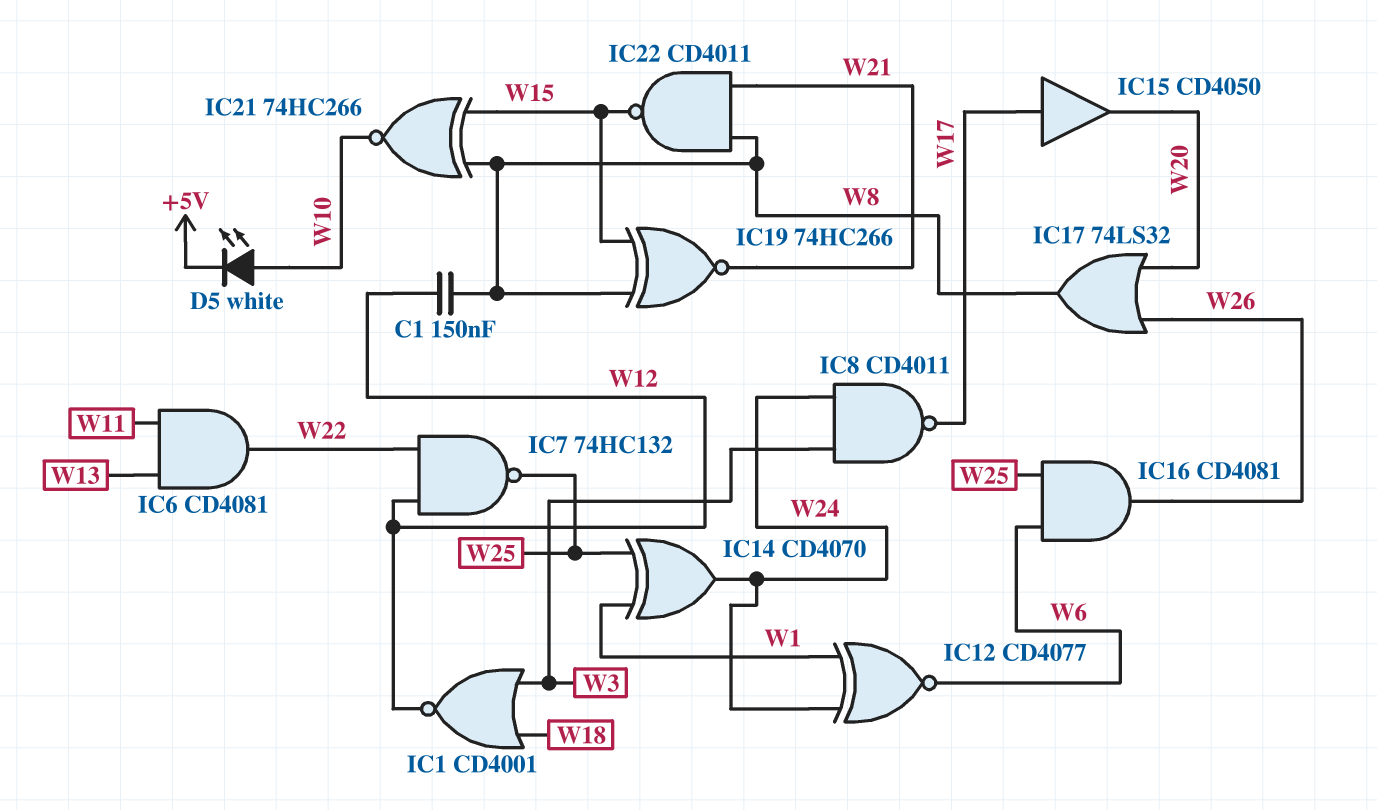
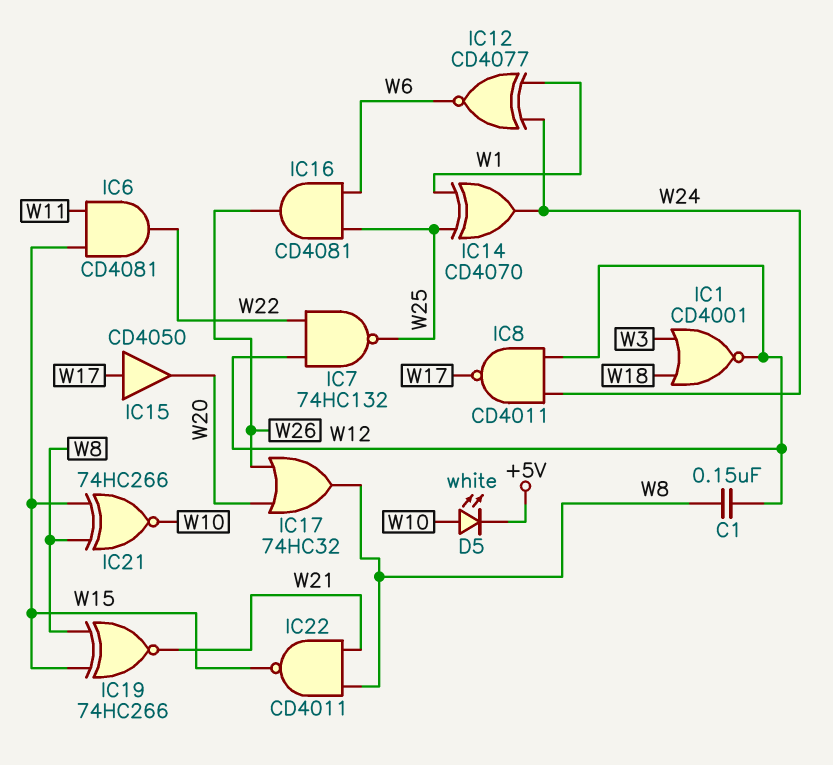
IC6: AND CD4081 (in W11, in W13, out W22) -> AND CD4081 (in W11, in W15, out W22)
IC8: NAND CD4011 (in W3, in W24, out W17) -> NAND CD4011 (in W12, in W24, out W17)
IC17: OR 74LS32 (in W20, in W26, out W8) -> OR 74HC32 (in W20, in W26, out W8)

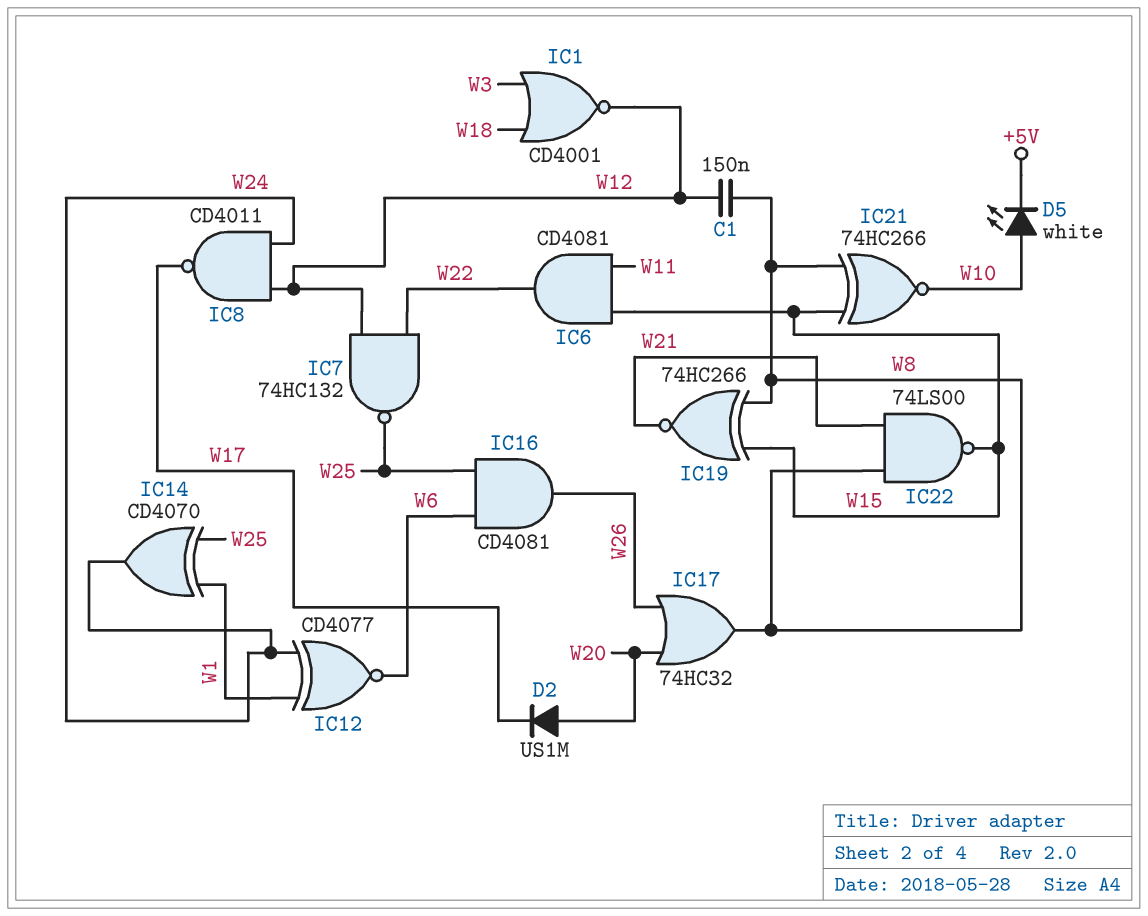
D2: none -> diode US1M (A W20, K W17)
IC15: buffer CD4050 (in W17, out W20) -> none
IC22: NAND CD4011 (in W8, in W21, out W15) -> NAND 74LS00 (in W8, in W21, out W15)

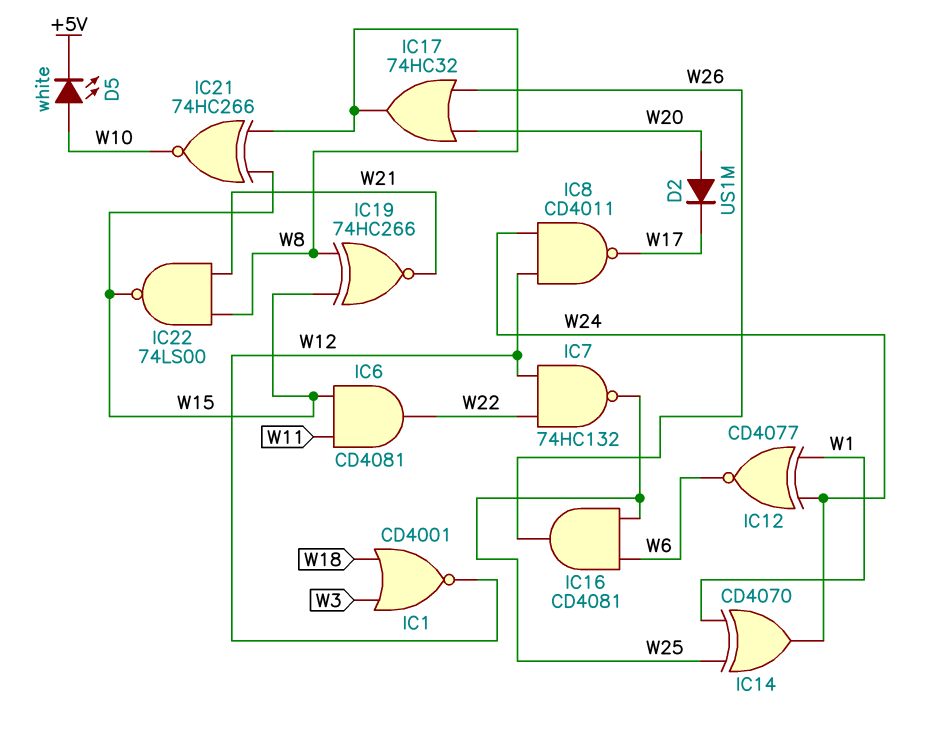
C1: 150nF (W8, W12) -> none

